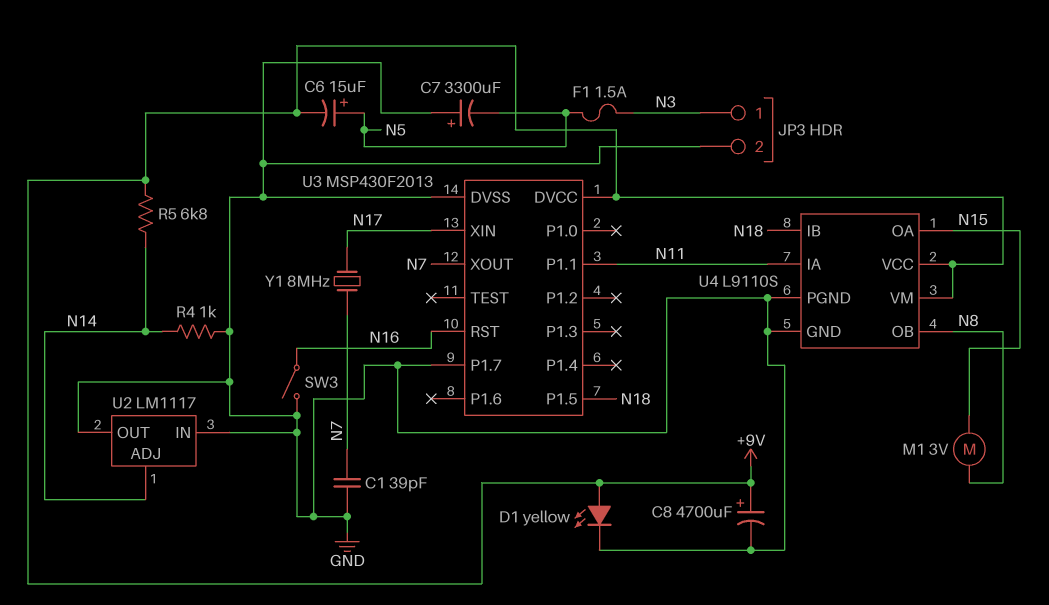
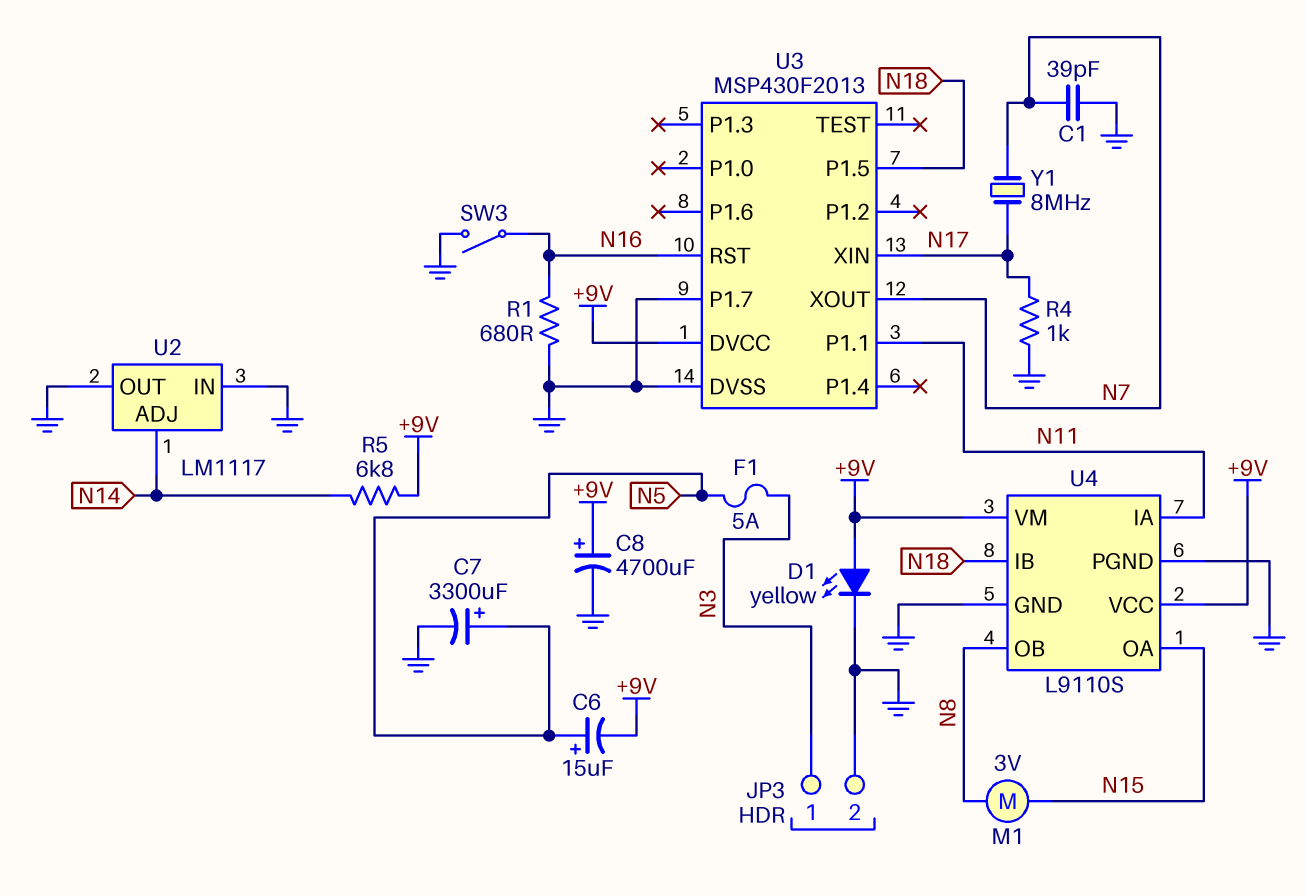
C7: 3300uF (plus GND, minus N5) -> 3300uF (plus N5, minus GND)
F1: 1.5A (N3, N5) -> 5A (N3, N5)
R1: none -> 680 (GND, N16)
R4: 1k (GND, N14) -> 1k (GND, N17)

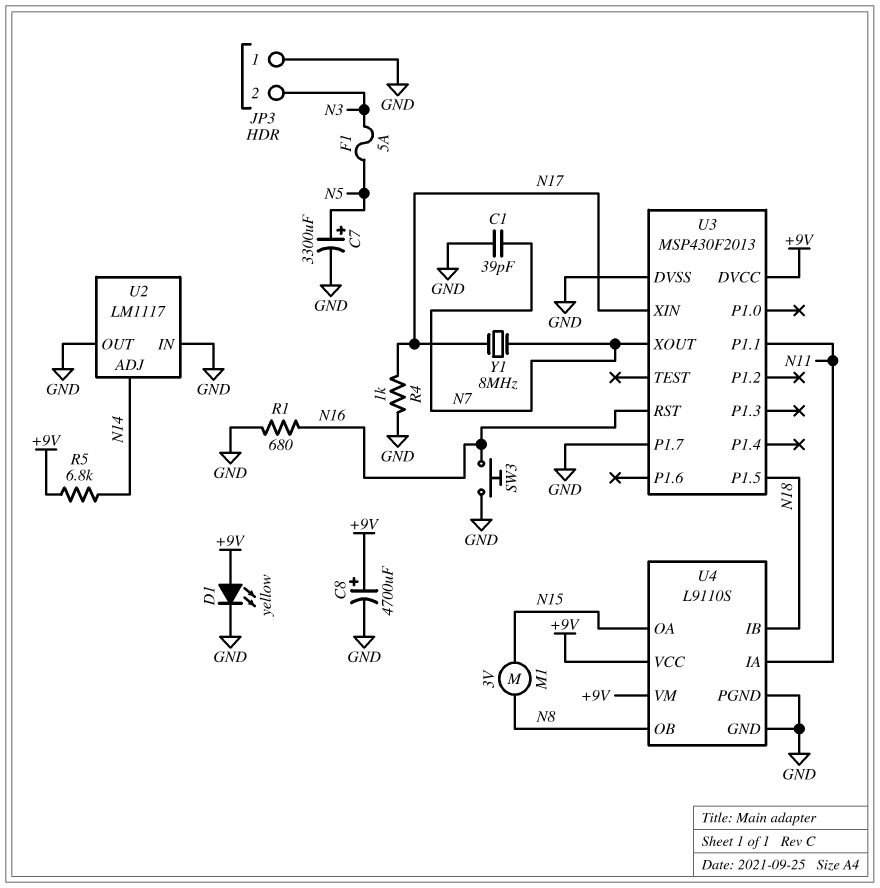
C6: 15uF (plus N5, minus +9V) -> none
JP3 pin 1: N3 -> GND
JP3 pin 2: GND -> N3
SW3: switch (GND, N16) -> button (GND, N16)

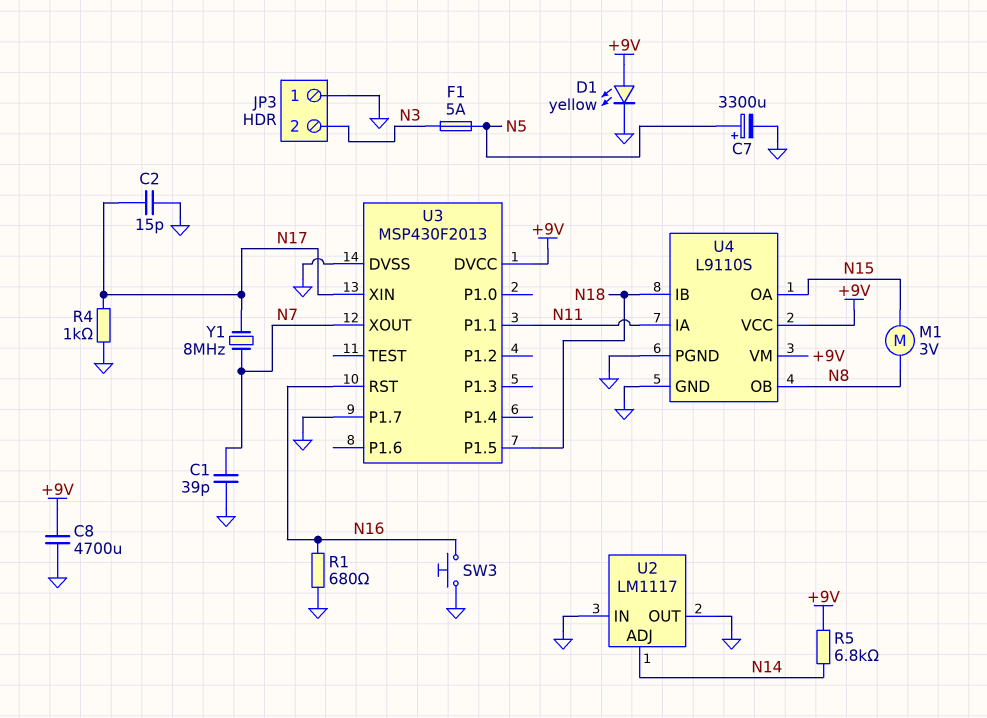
C2: none -> 15pF (GND, N17)
C8: 4700uF (plus +9V, minus GND) -> 4700uF (+9V, GND)

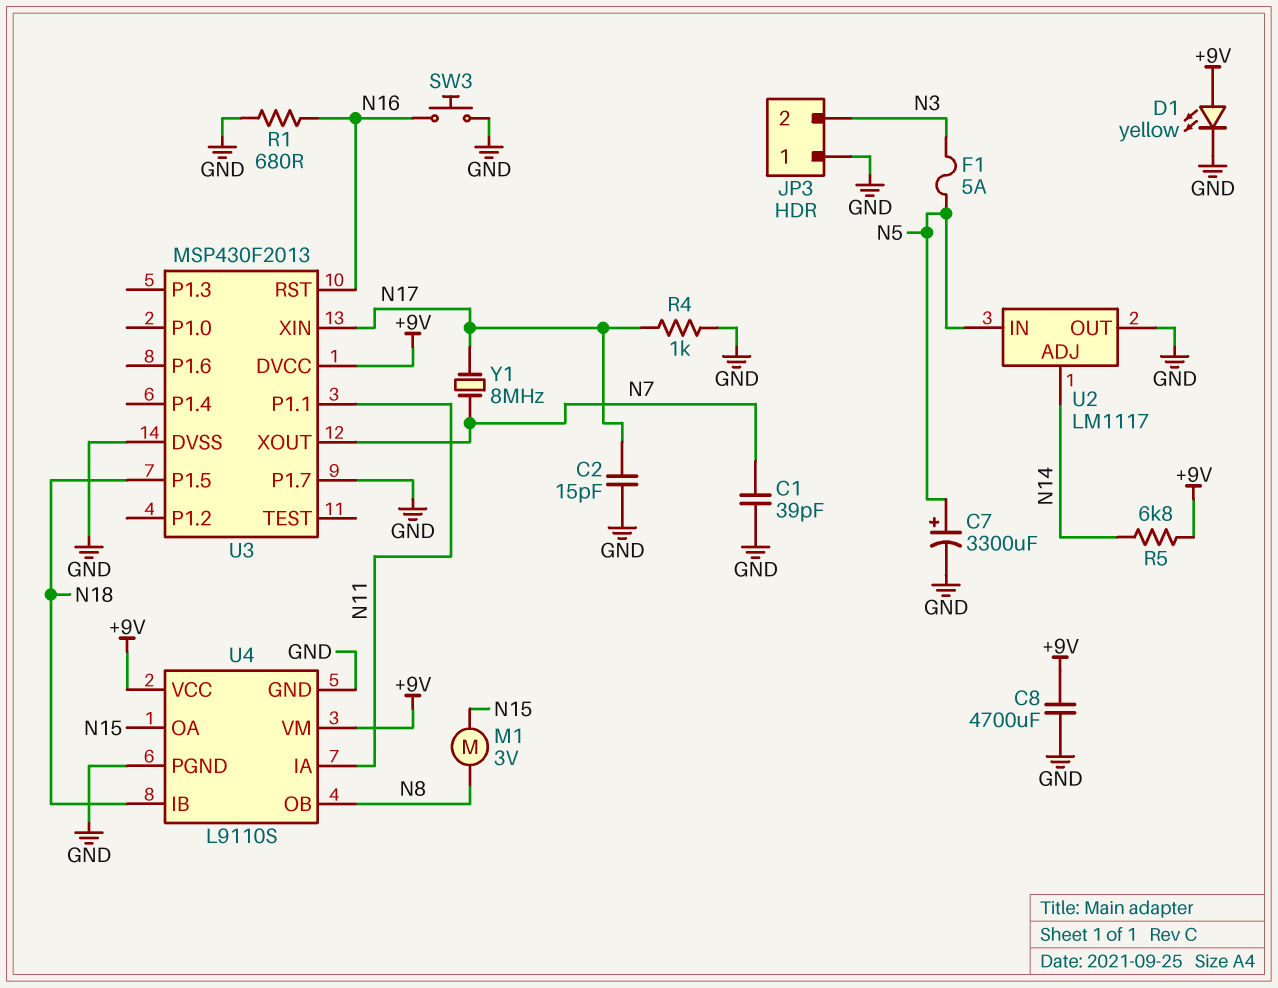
U2 pin IN: GND -> N5

